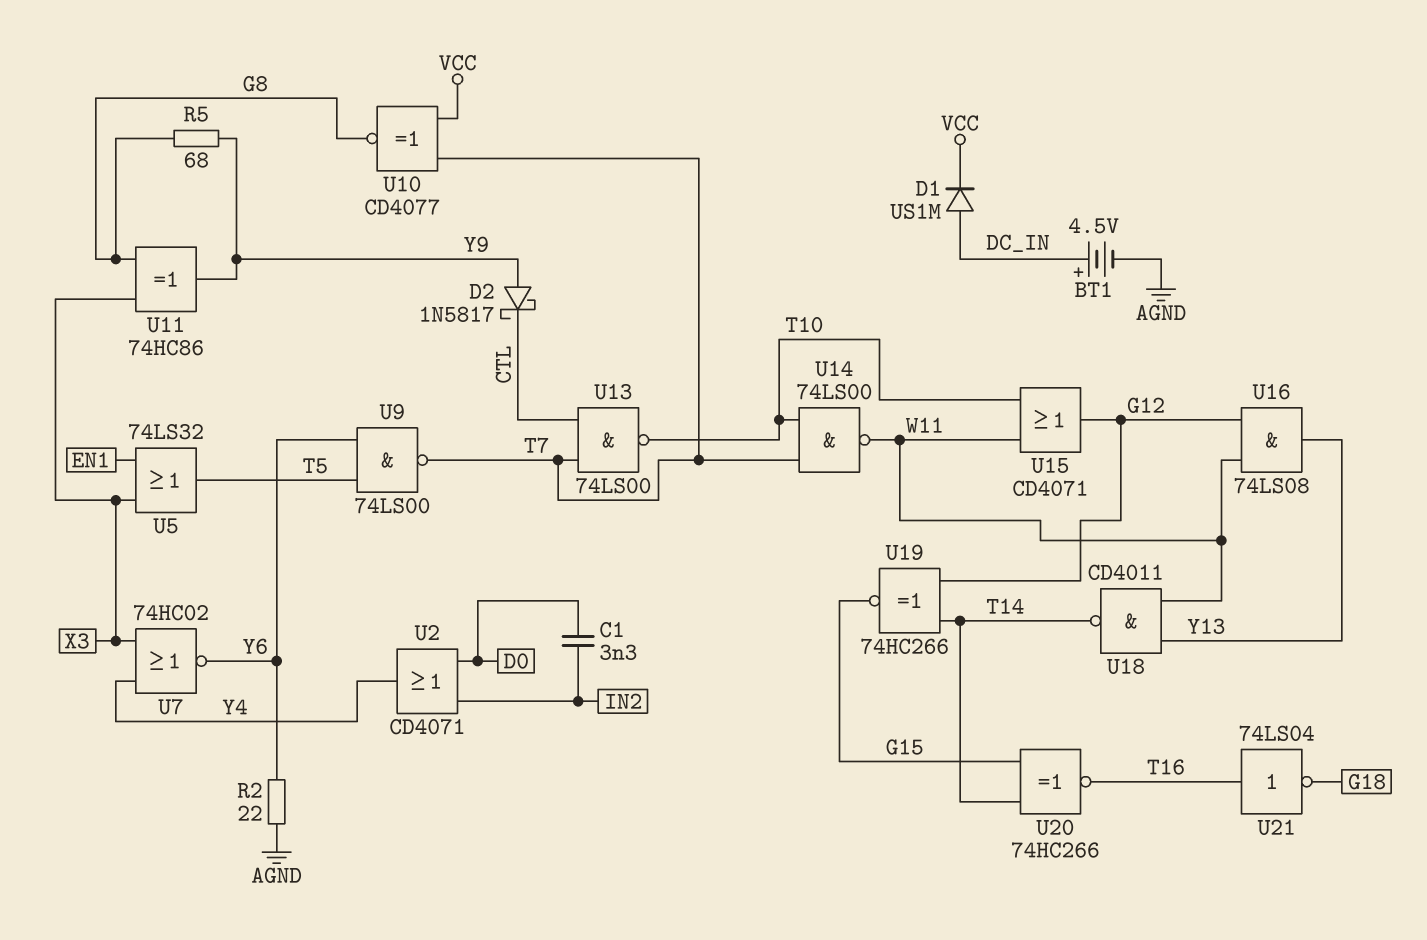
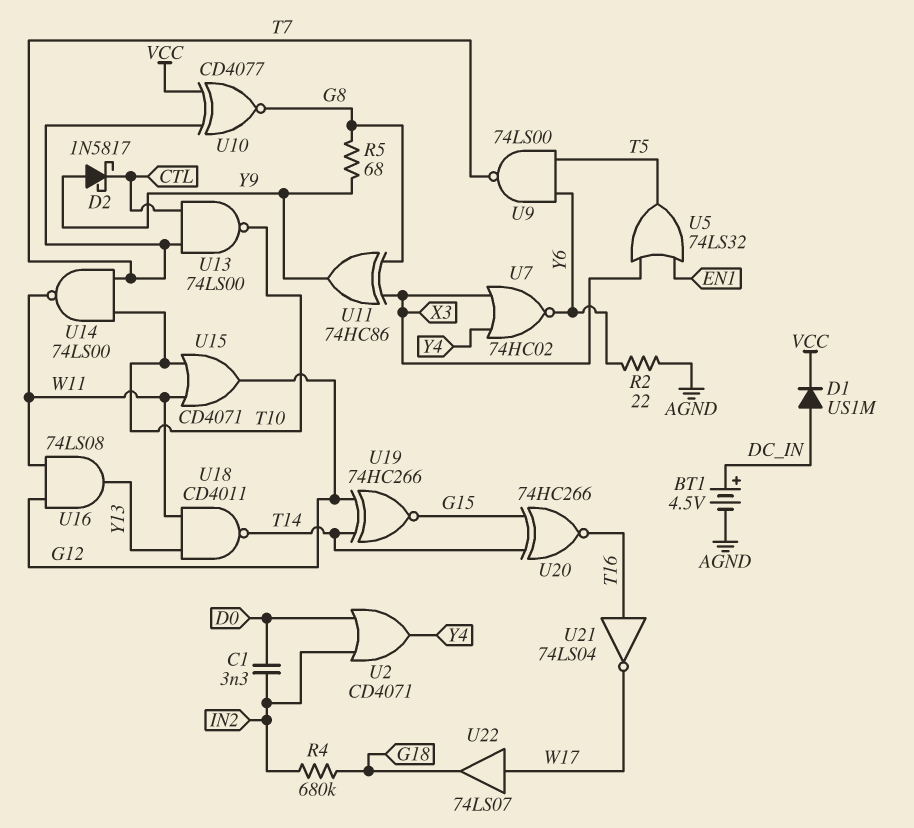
R4: none -> 680k (G18, IN2)
U21: NOT 74LS04 (in T16, out G18) -> NOT 74LS04 (in T16, out W17)
U22: none -> buffer 74LS07 (in W17, out G18)

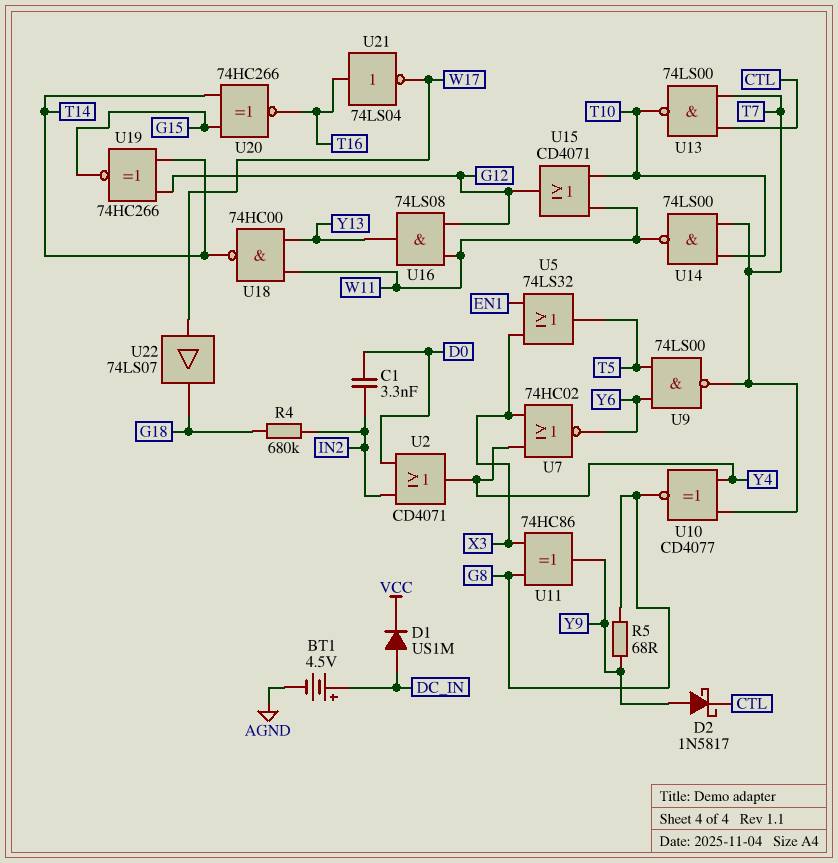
R2: 22 (AGND, Y6) -> none
U10: XNOR CD4077 (in T7, in VCC, out G8) -> XNOR CD4077 (in T7, in Y4, out G8)
U18: NAND CD4011 (in W11, in Y13, out T14) -> NAND 74HC00 (in W11, in Y13, out T14)

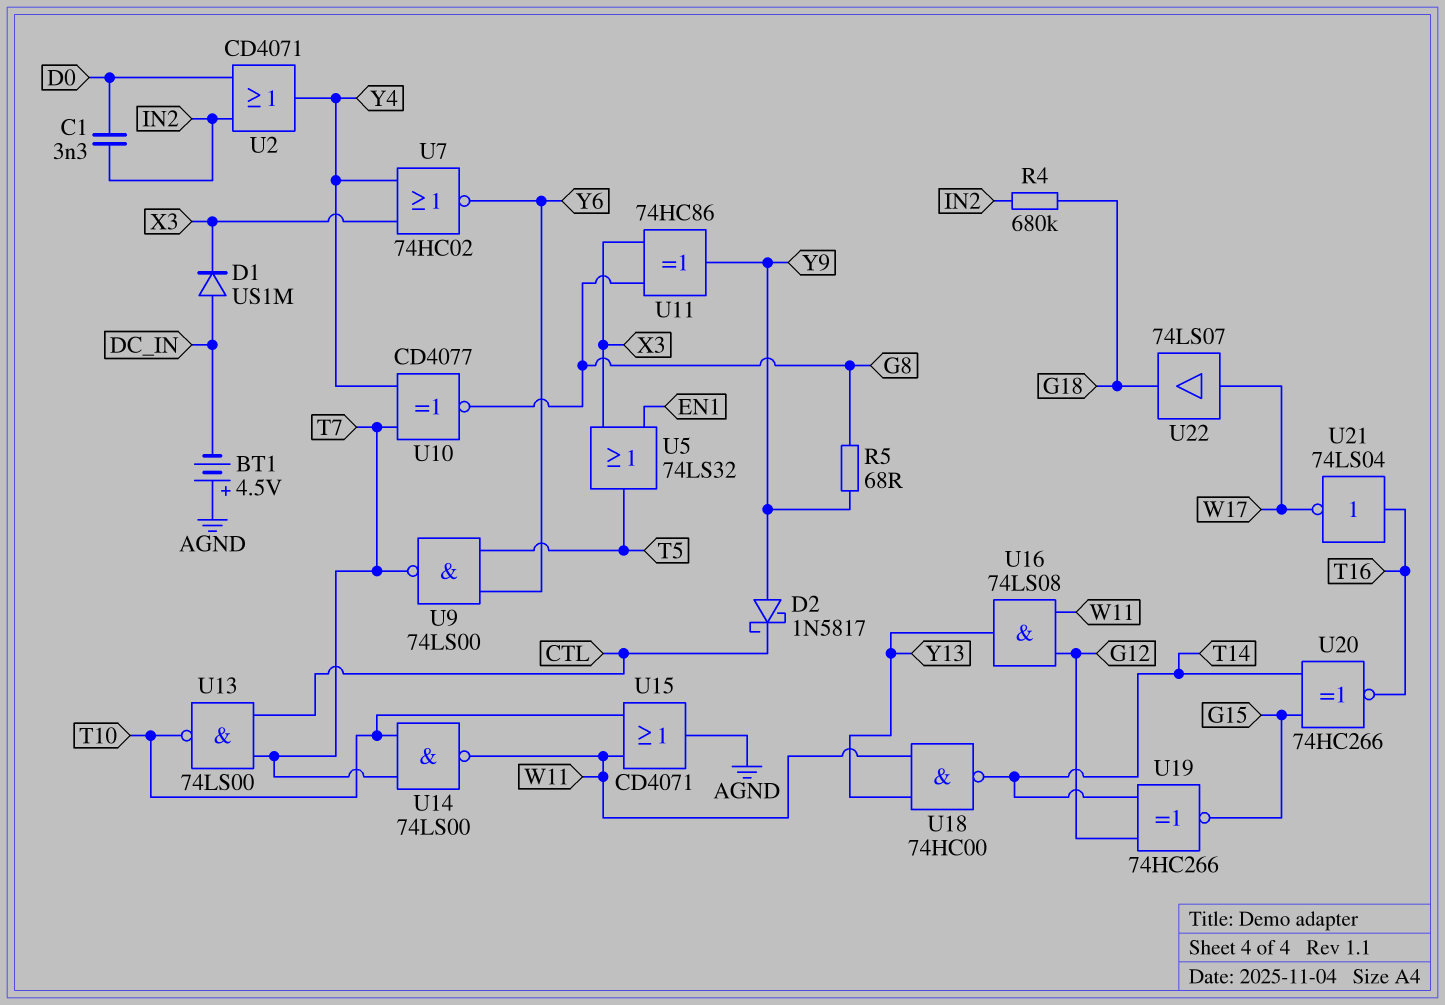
BT1: 4.5V (plus DC_IN, minus AGND) -> 4.5V (plus AGND, minus DC_IN)
D1: diode US1M (A DC_IN, K VCC) -> diode US1M (A DC_IN, K X3)
U15: OR CD4071 (in T10, in W11, out G12) -> OR CD4071 (in T10, in W11, out AGND)

